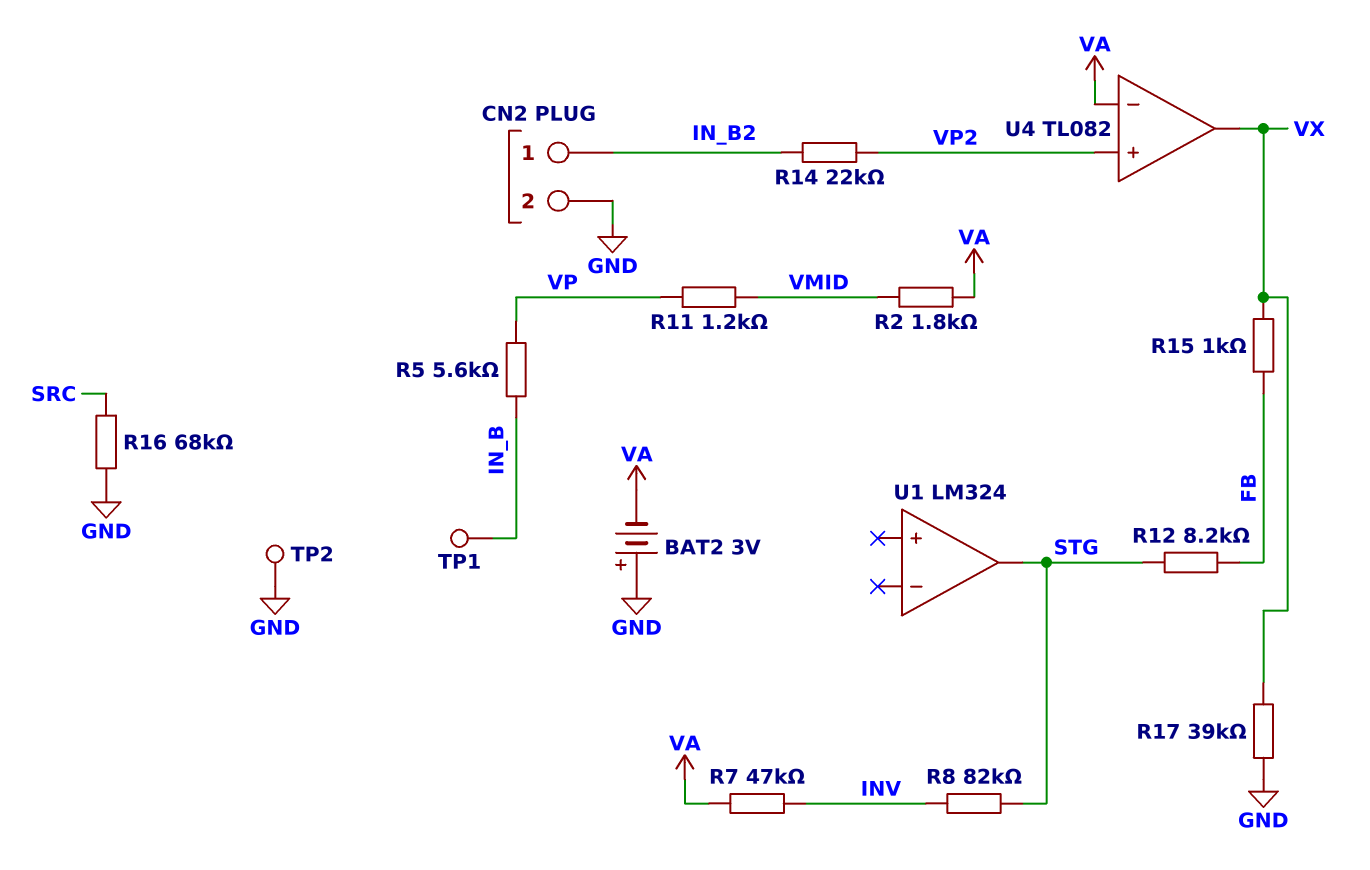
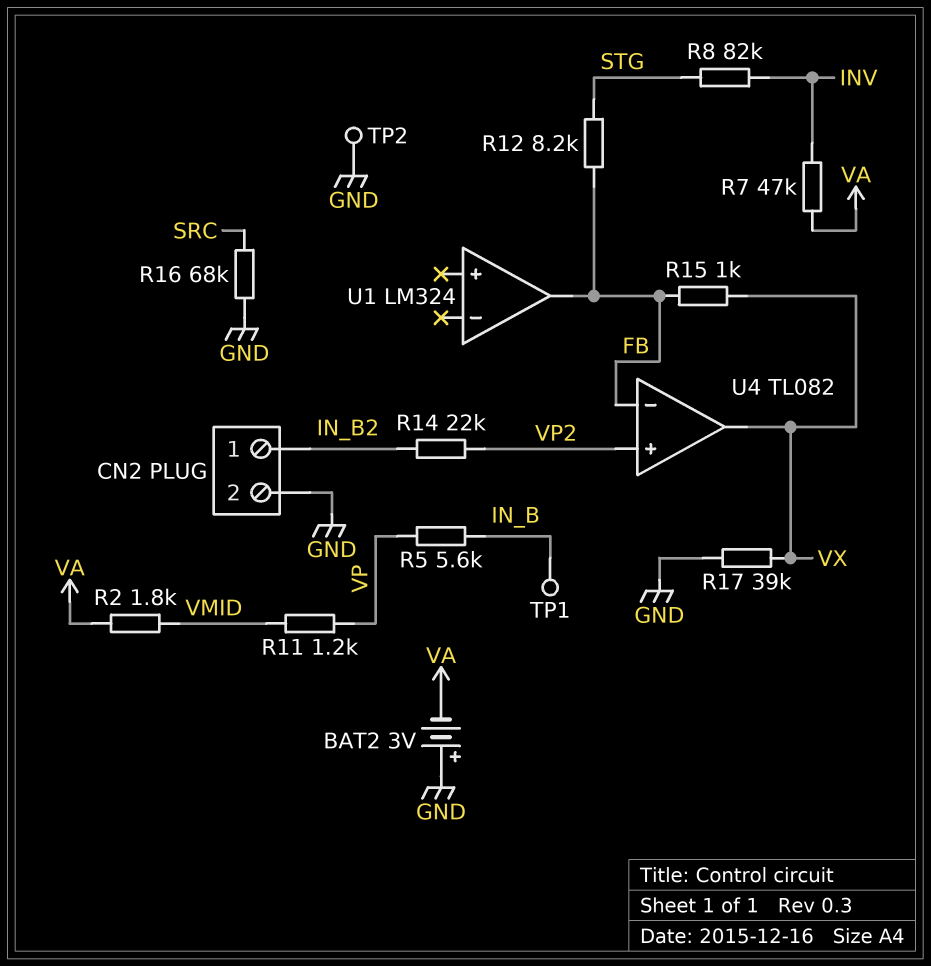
U1 pin out: STG -> FB
U4 pin in-: VA -> FB

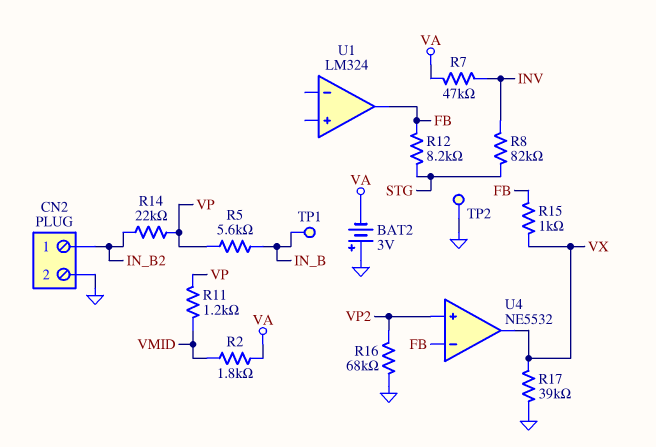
R14: 22k (IN_B2, VP2) -> 22k (IN_B2, VP)
R16: 68k (GND, SRC) -> 68k (GND, VP2)
U4: TL082 -> NE5532

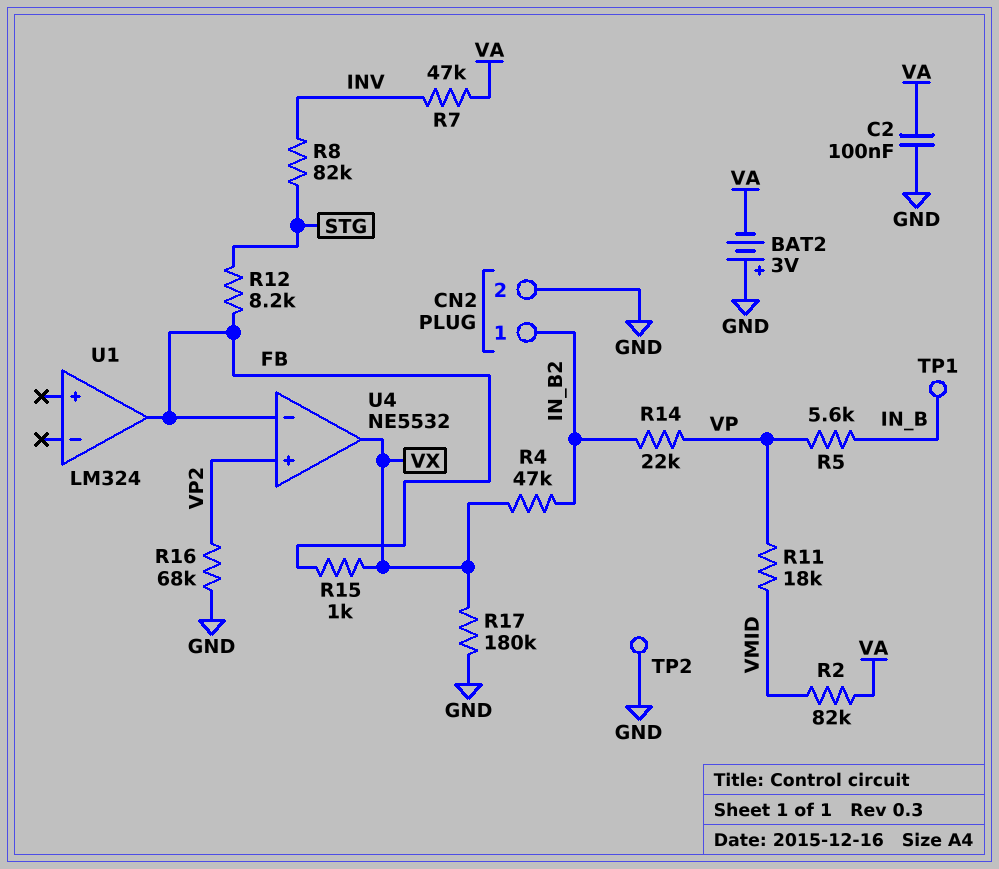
C2: none -> 100nF (GND, VA)
R2: 1.8k (VA, VMID) -> 82k (VA, VMID)
R4: none -> 47k (IN_B2, VX)
R11: 1.2k (VMID, VP) -> 18k (VMID, VP)
R17: 39k (GND, VX) -> 180k (GND, VX)

